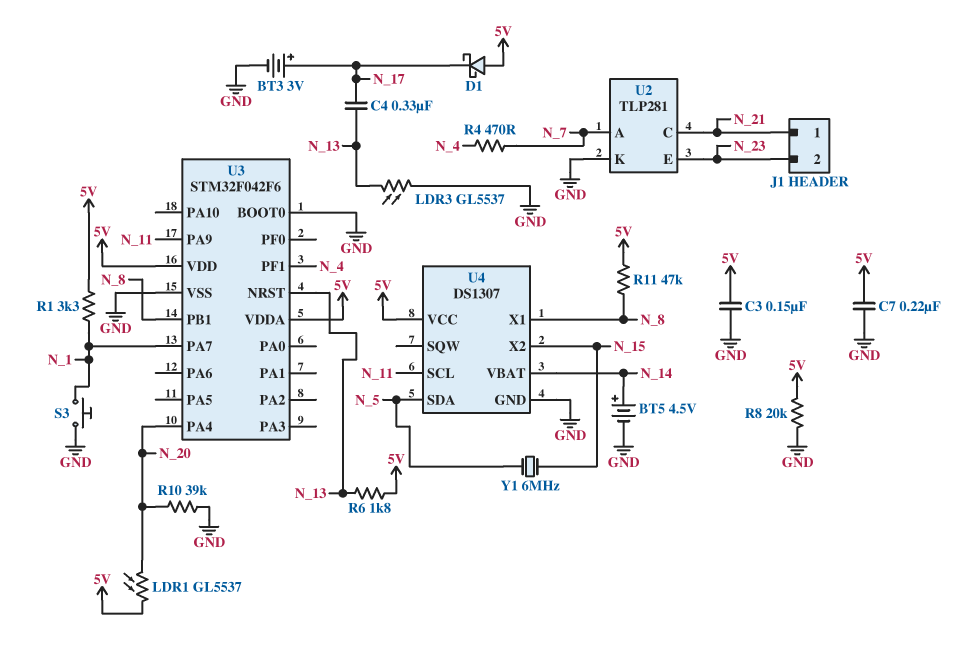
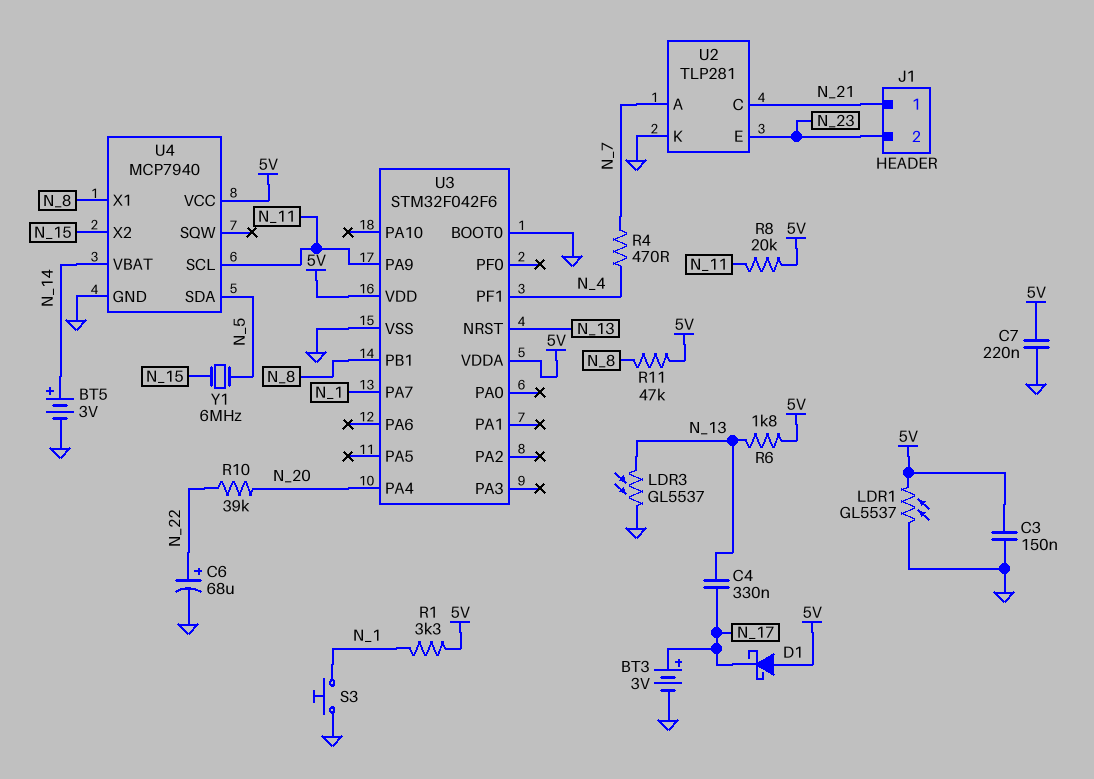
BT5: 4.5V (plus N_14, minus GND) -> 3V (plus N_14, minus GND)
C6: none -> 68uF (plus N_22, minus GND)
LDR1: GL5537 (5V, N_20) -> GL5537 (5V, GND)
R8: 20k (5V, GND) -> 20k (5V, N_11)
R10: 39k (GND, N_20) -> 39k (N_20, N_22)
U4: DS1307 -> MCP7940

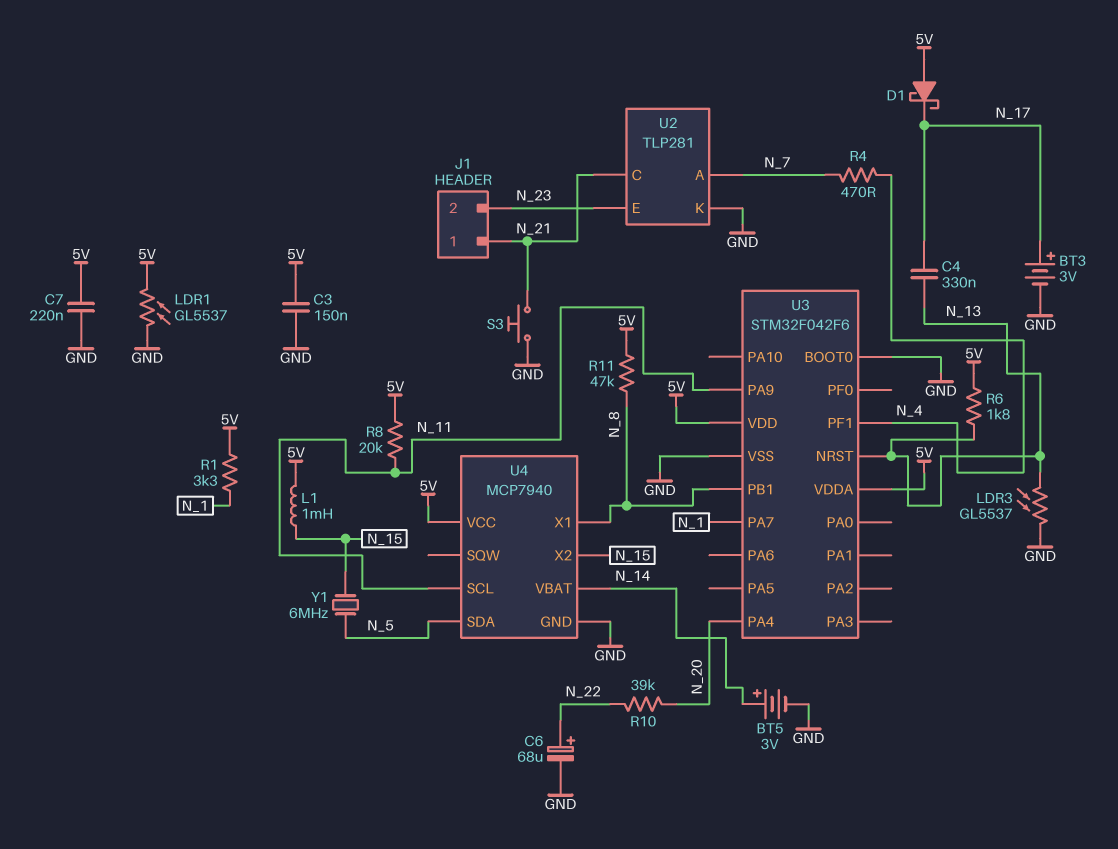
L1: none -> 1mH (5V, N_15)
S3: button (GND, N_1) -> button (GND, N_21)

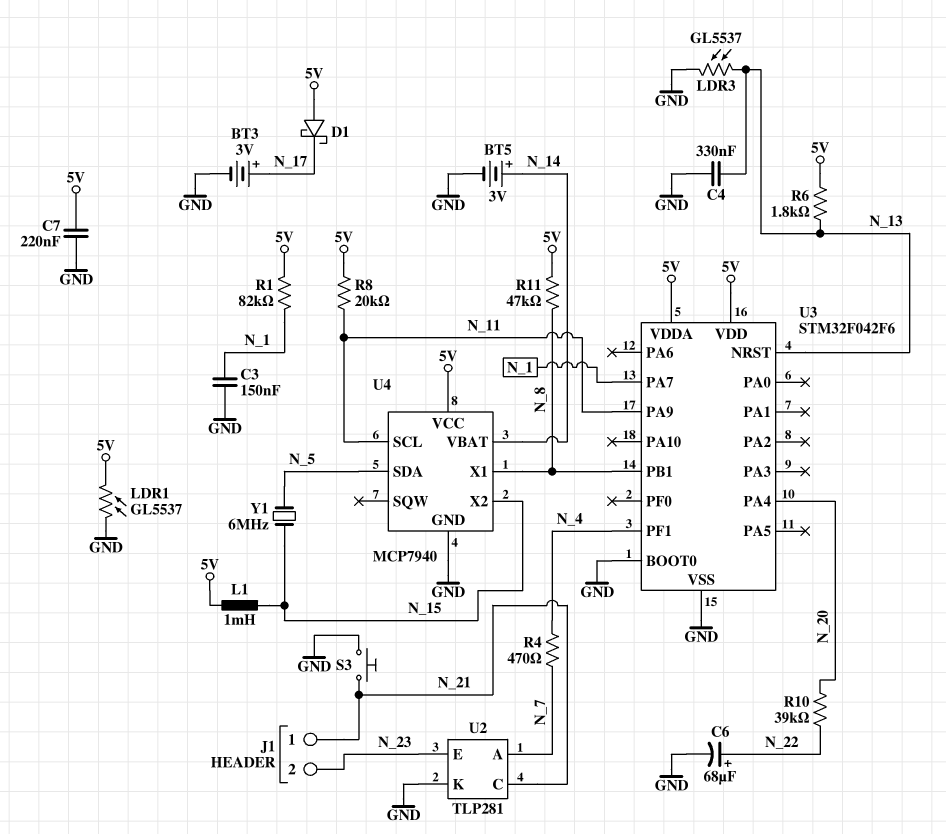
C3: 150nF (5V, GND) -> 150nF (GND, N_1)
C4: 330nF (N_13, N_17) -> 330nF (GND, N_13)
R1: 3.3k (5V, N_1) -> 82k (5V, N_1)

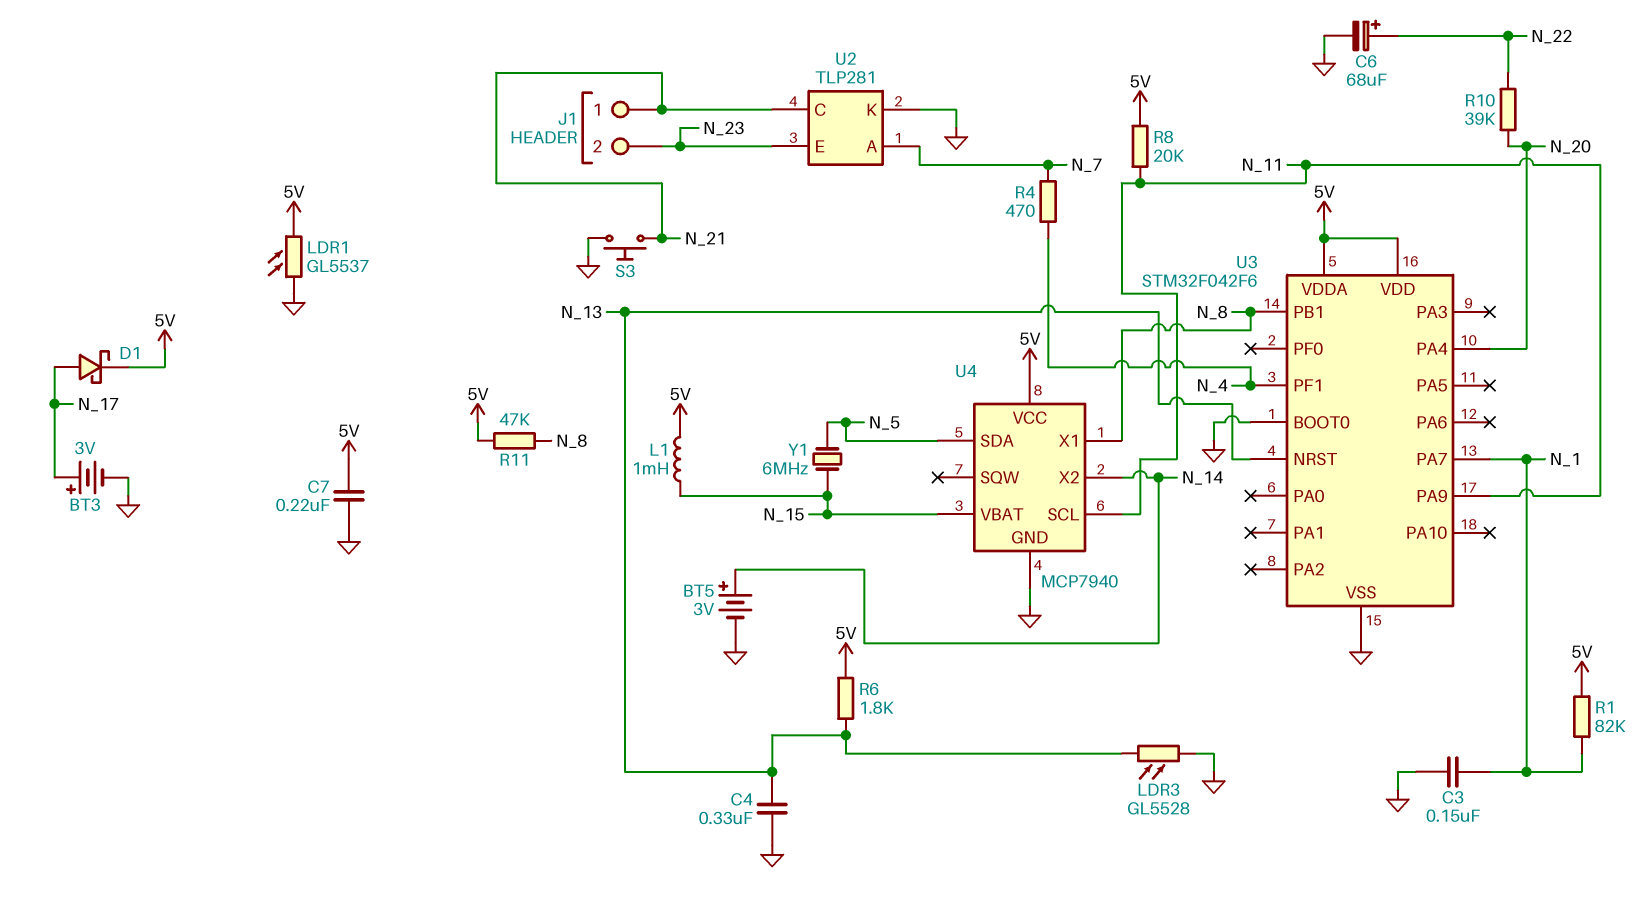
D1: schottky (A 5V, K N_17) -> schottky (A N_17, K 5V)
LDR3: GL5537 (GND, N_13) -> GL5528 (GND, N_13)
U4 pin VBAT: N_14 -> N_15
U4 pin X2: N_15 -> N_14

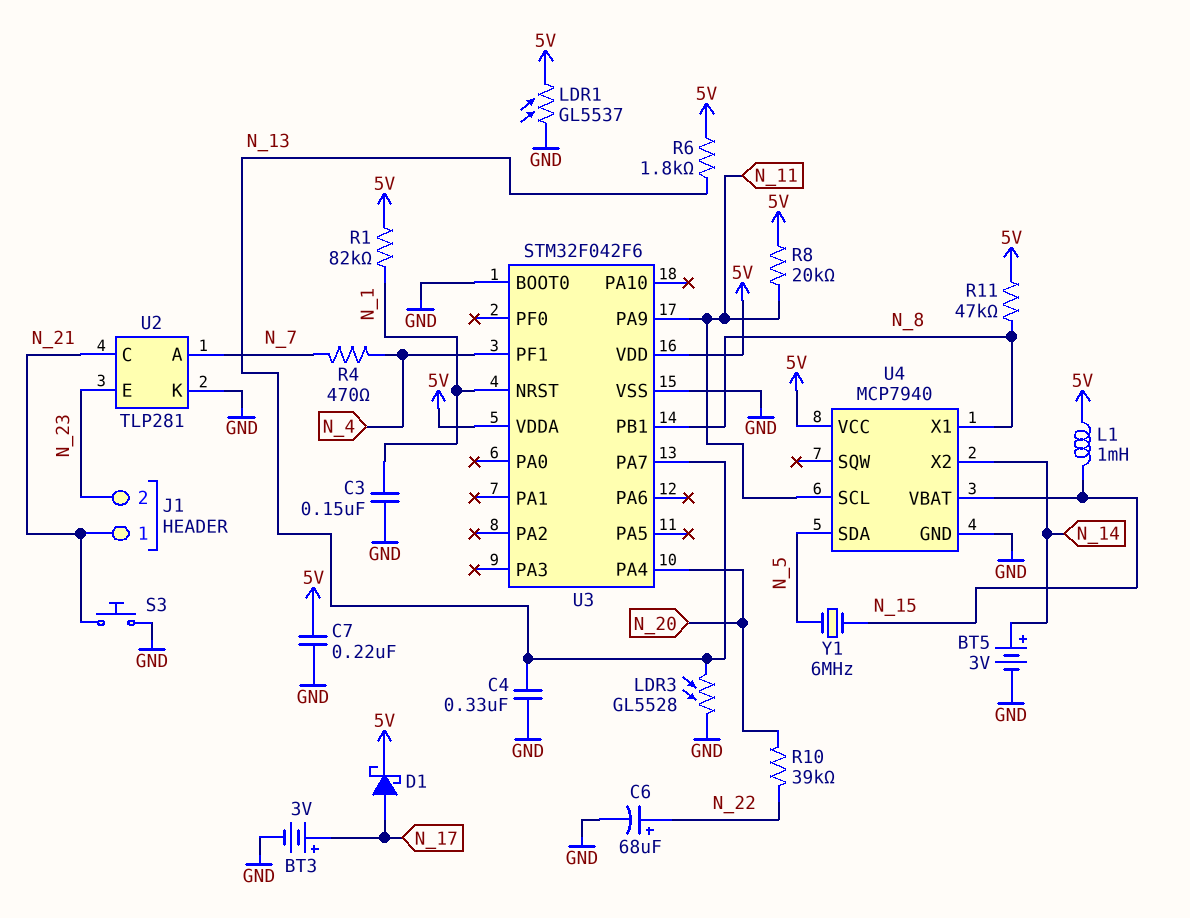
U3 pin NRST: N_13 -> N_1
U3 pin PA7: N_1 -> N_13

